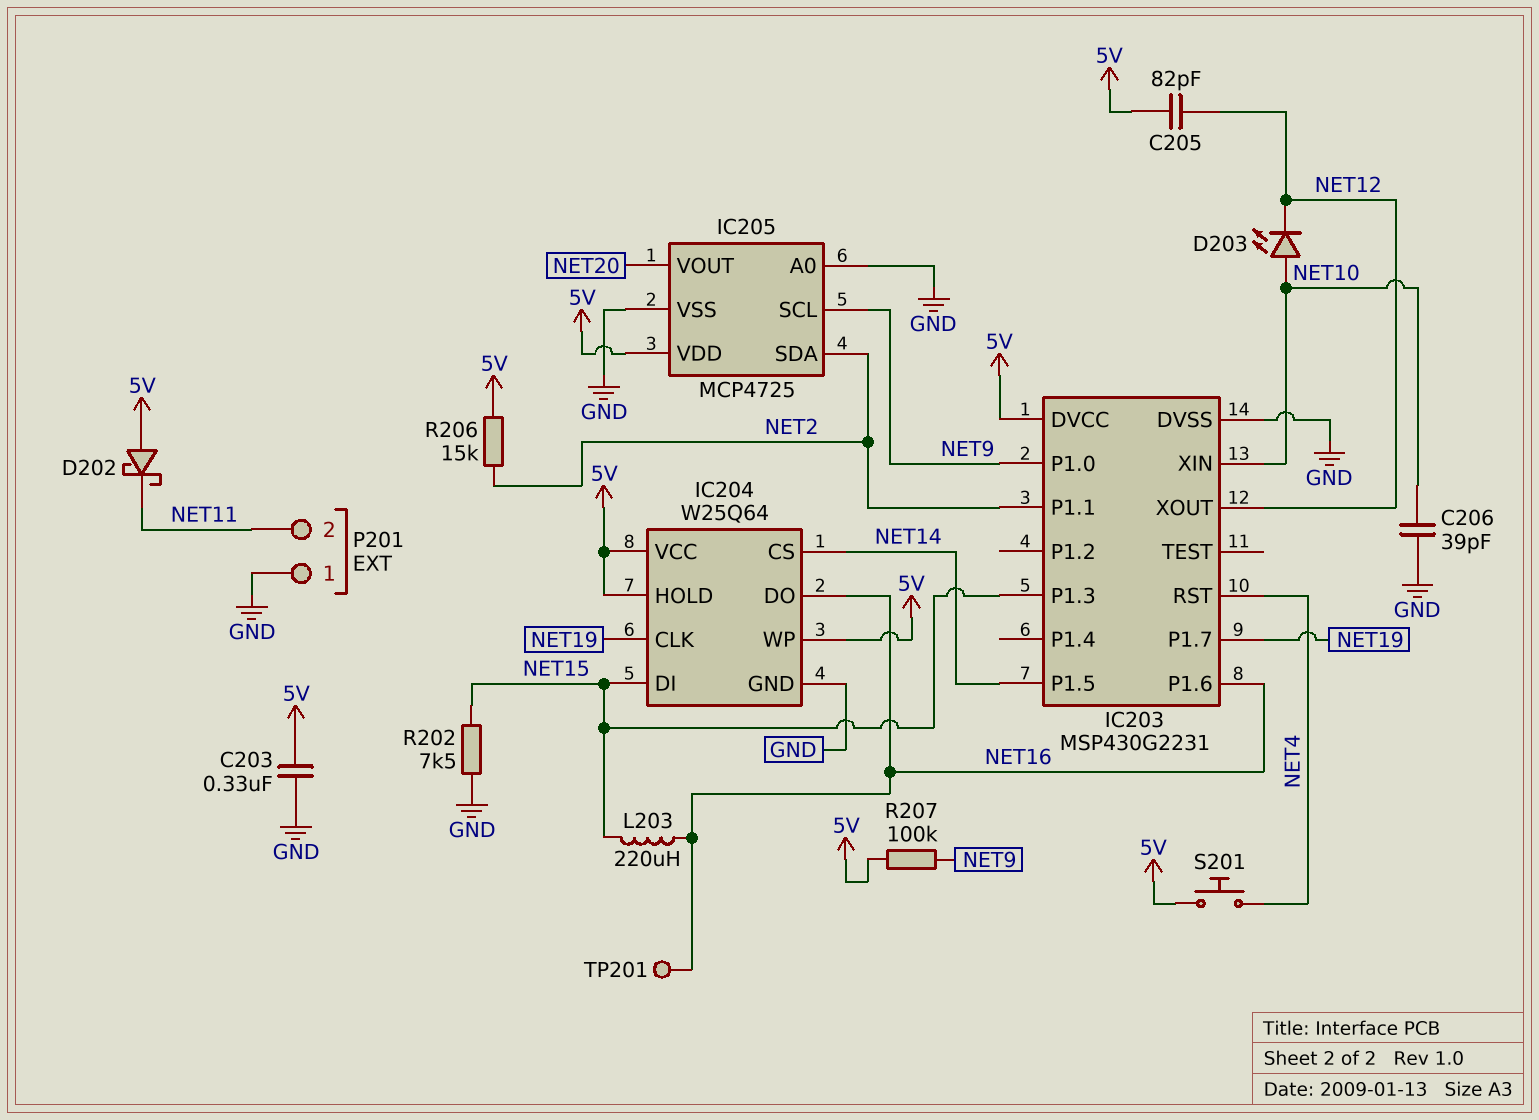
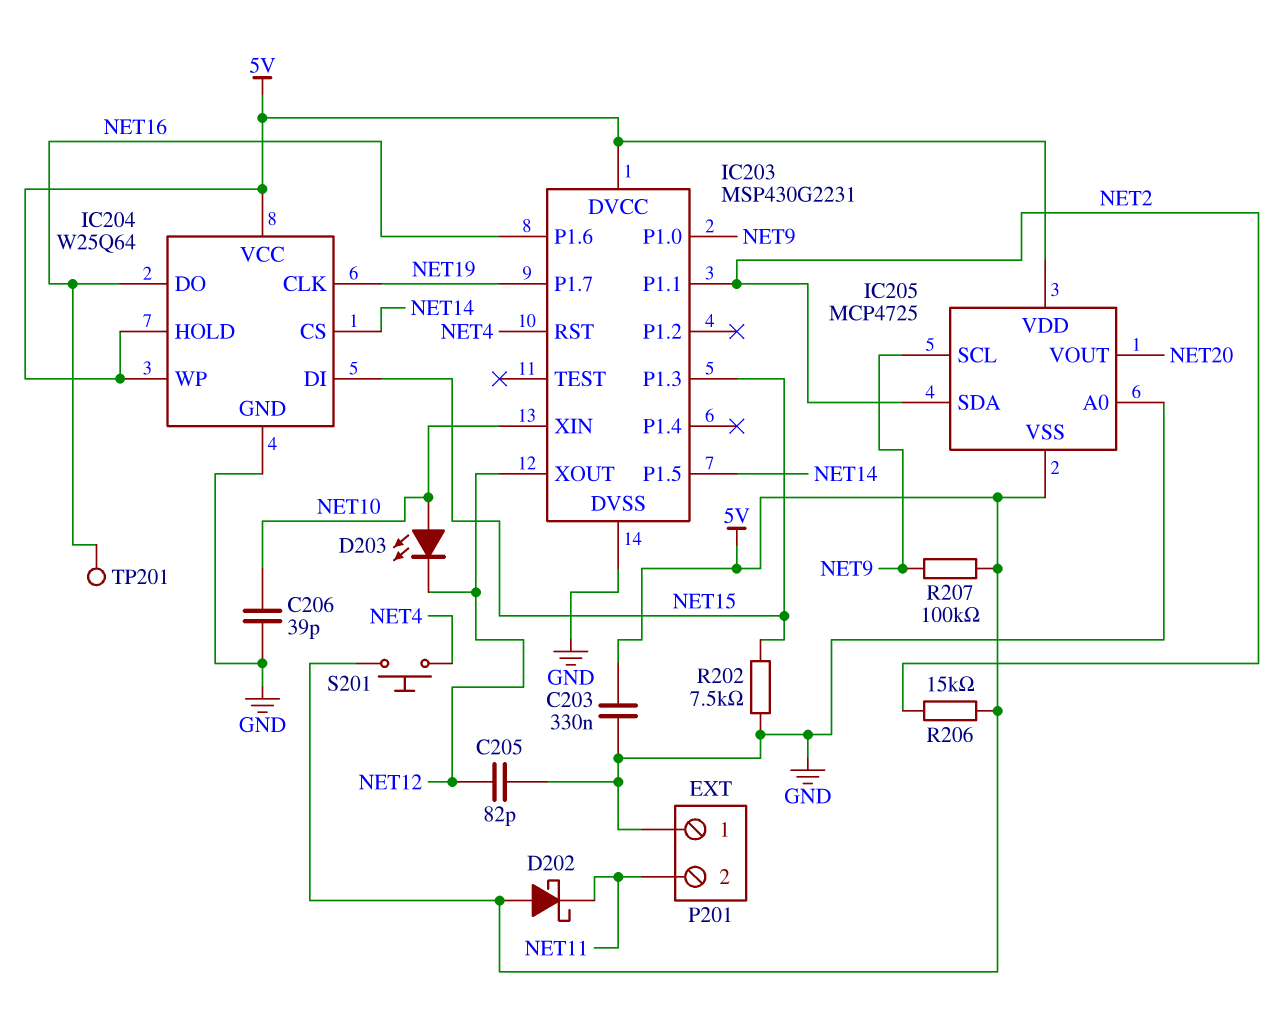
C205: 82pF (5V, NET12) -> 82pF (GND, NET12)
IC205 pin VSS: GND -> 5V
L203: 220uH (NET15, NET16) -> none

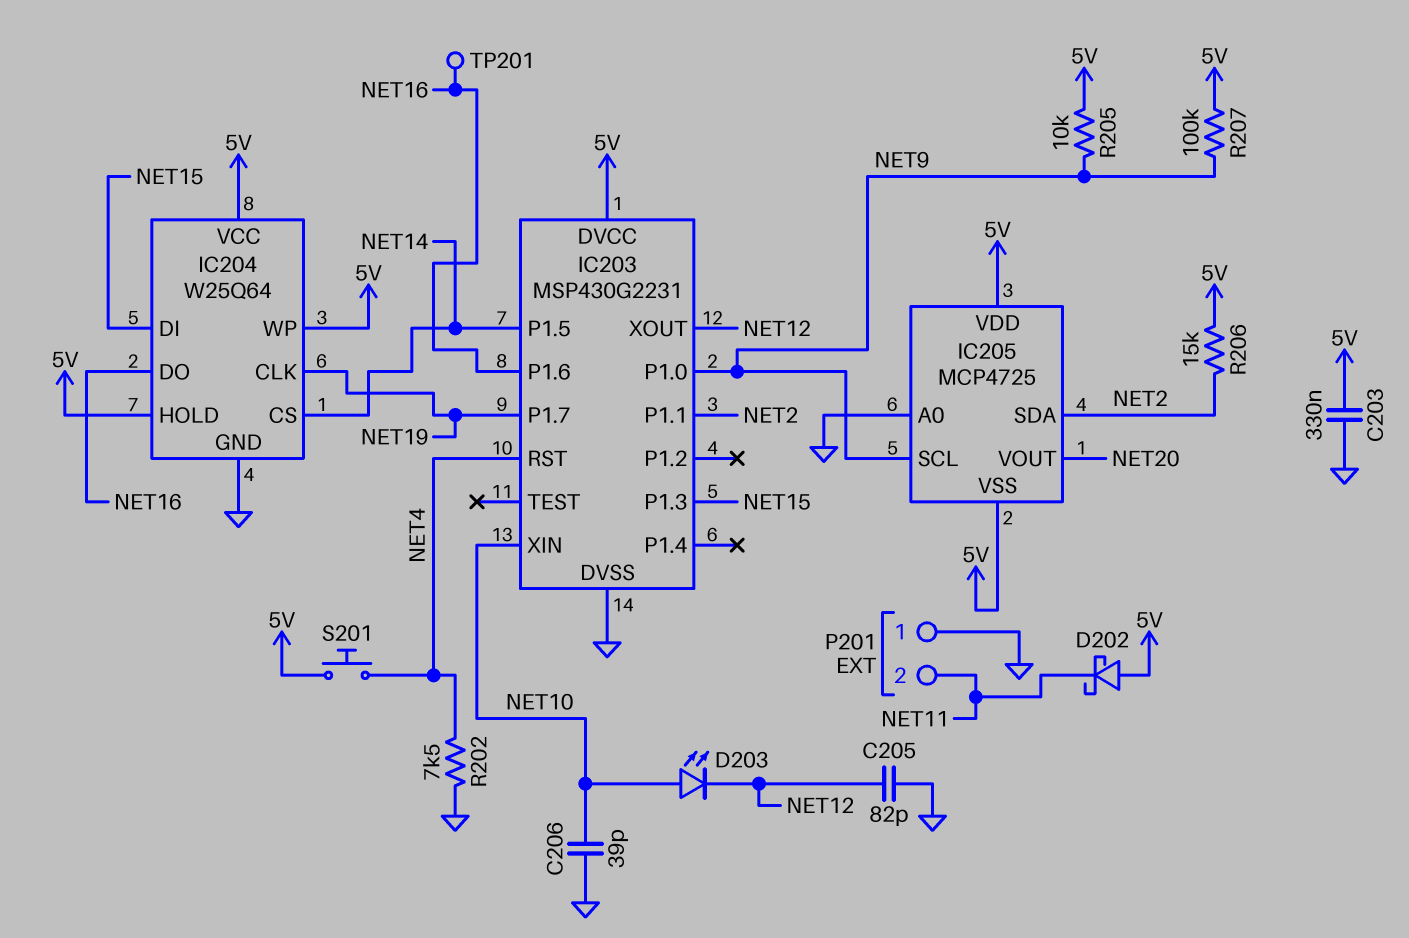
R202: 7.5k (GND, NET15) -> 7.5k (GND, NET4)
R205: none -> 10k (5V, NET9)

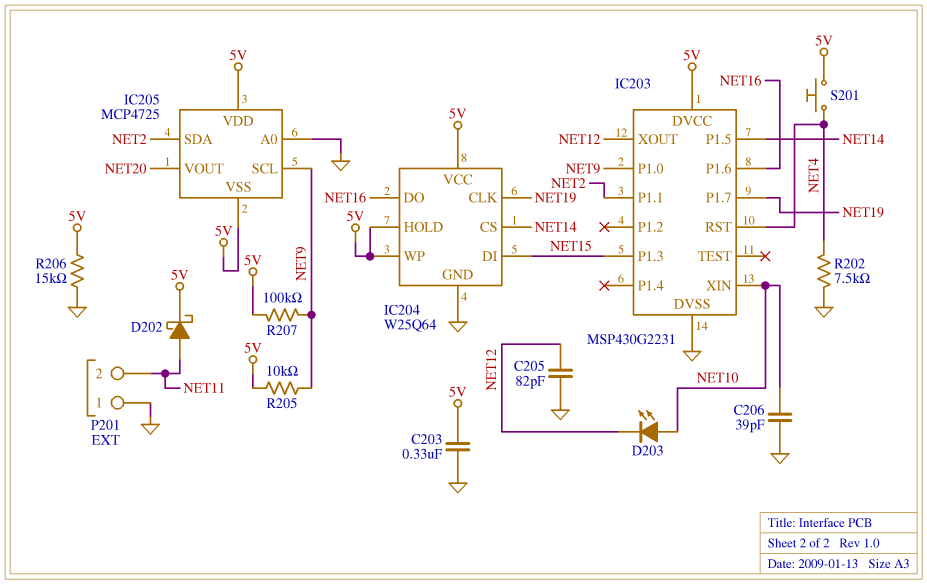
D202: schottky (A 5V, K NET11) -> schottky (A NET11, K 5V)
R206: 15k (5V, NET2) -> 15k (5V, GND)
TP201: test point (NET16) -> none

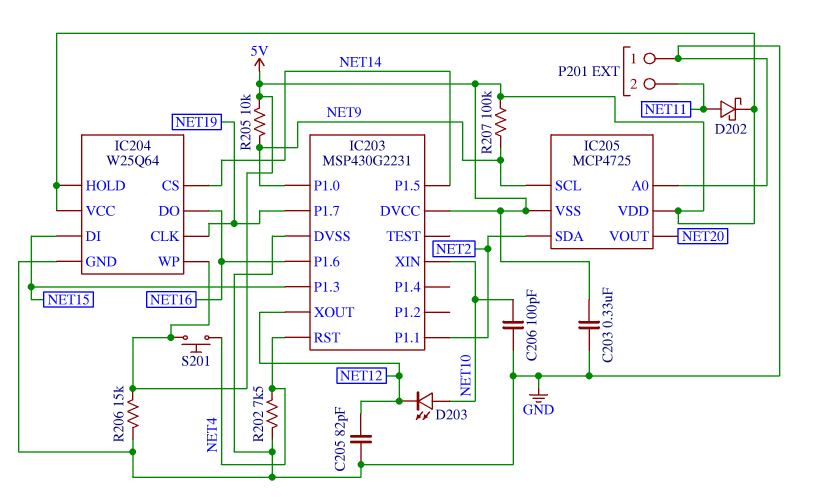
C206: 39pF (GND, NET10) -> 100pF (GND, NET10)

